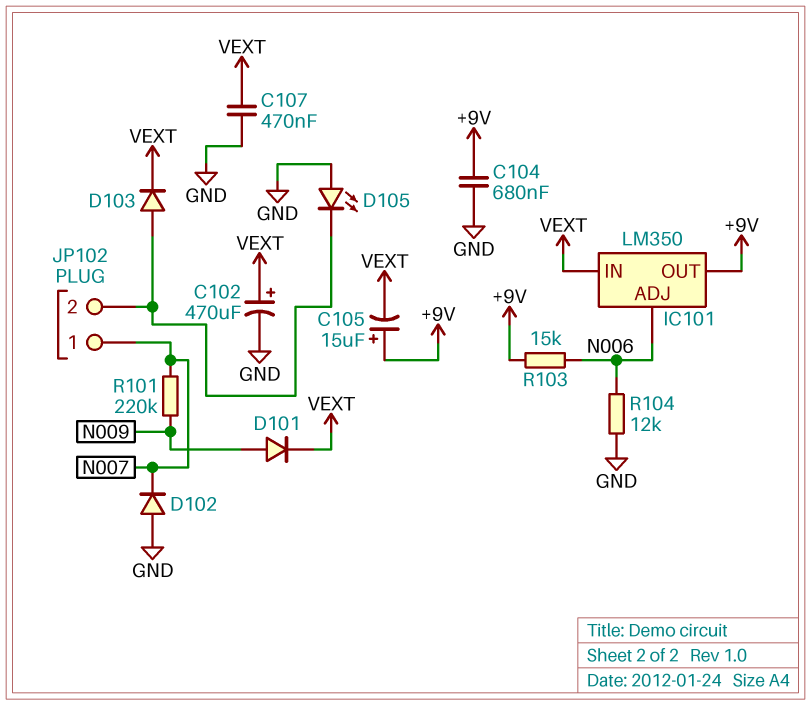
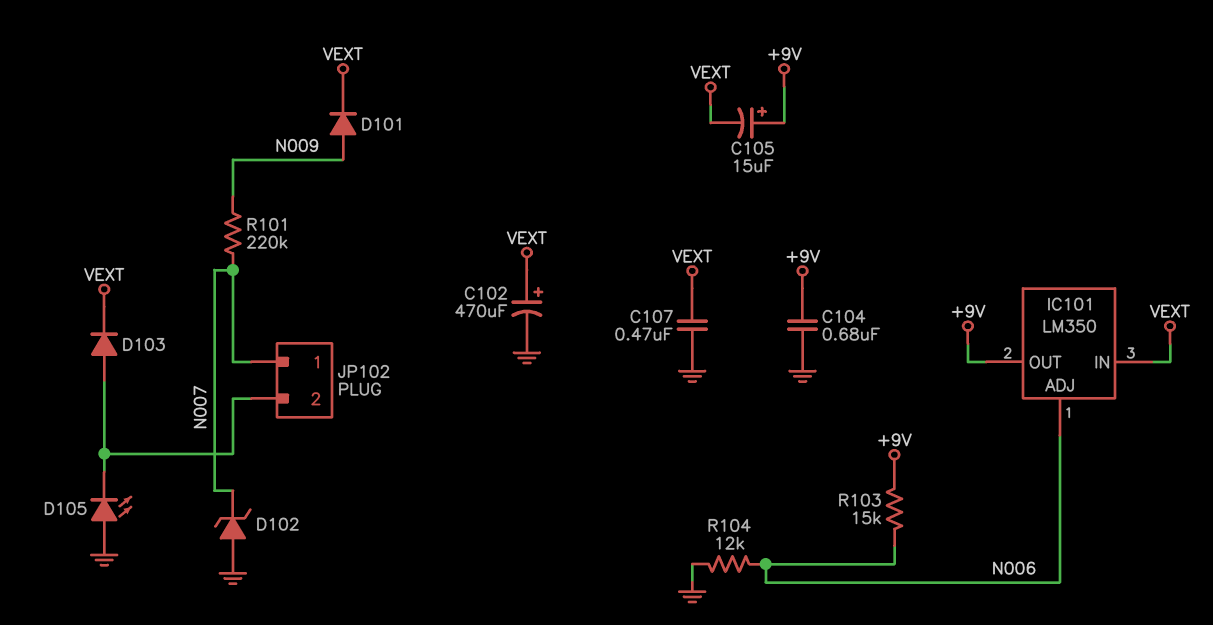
D102: diode (A GND, K N007) -> zener (A GND, K N007)

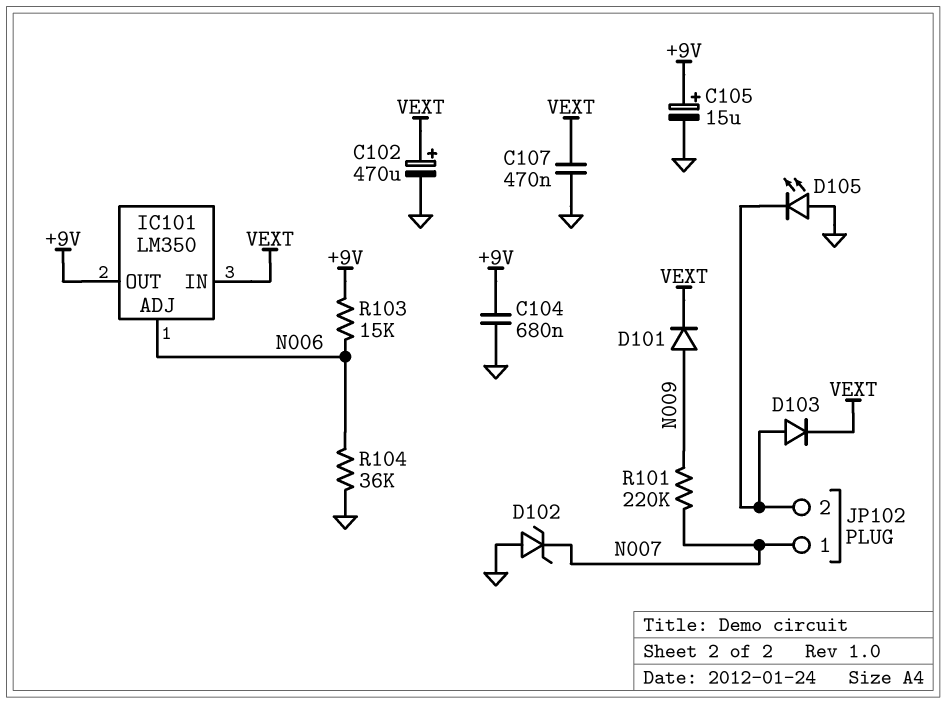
C105: 15uF (plus +9V, minus VEXT) -> 15uF (plus +9V, minus GND)
R104: 12k (GND, N006) -> 36k (GND, N006)

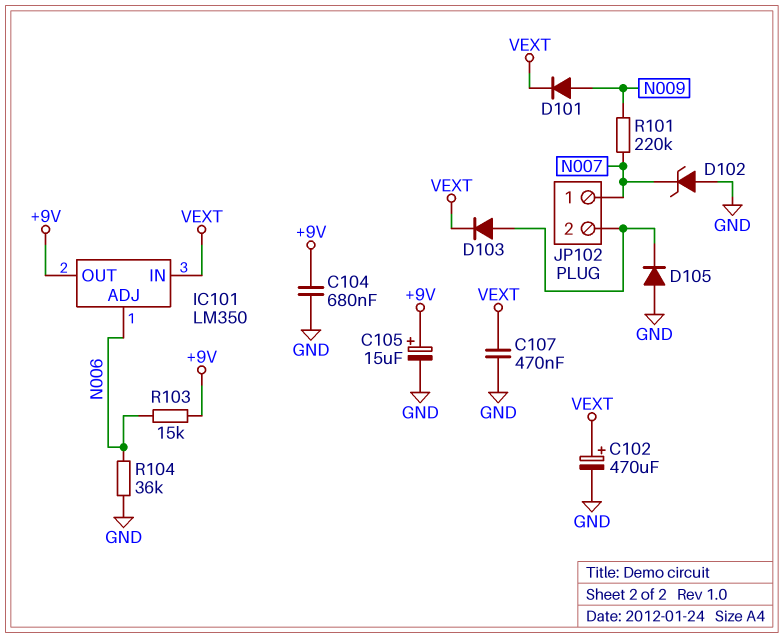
D105: LED (A GND, K JP102/2) -> diode (A GND, K JP102/2)

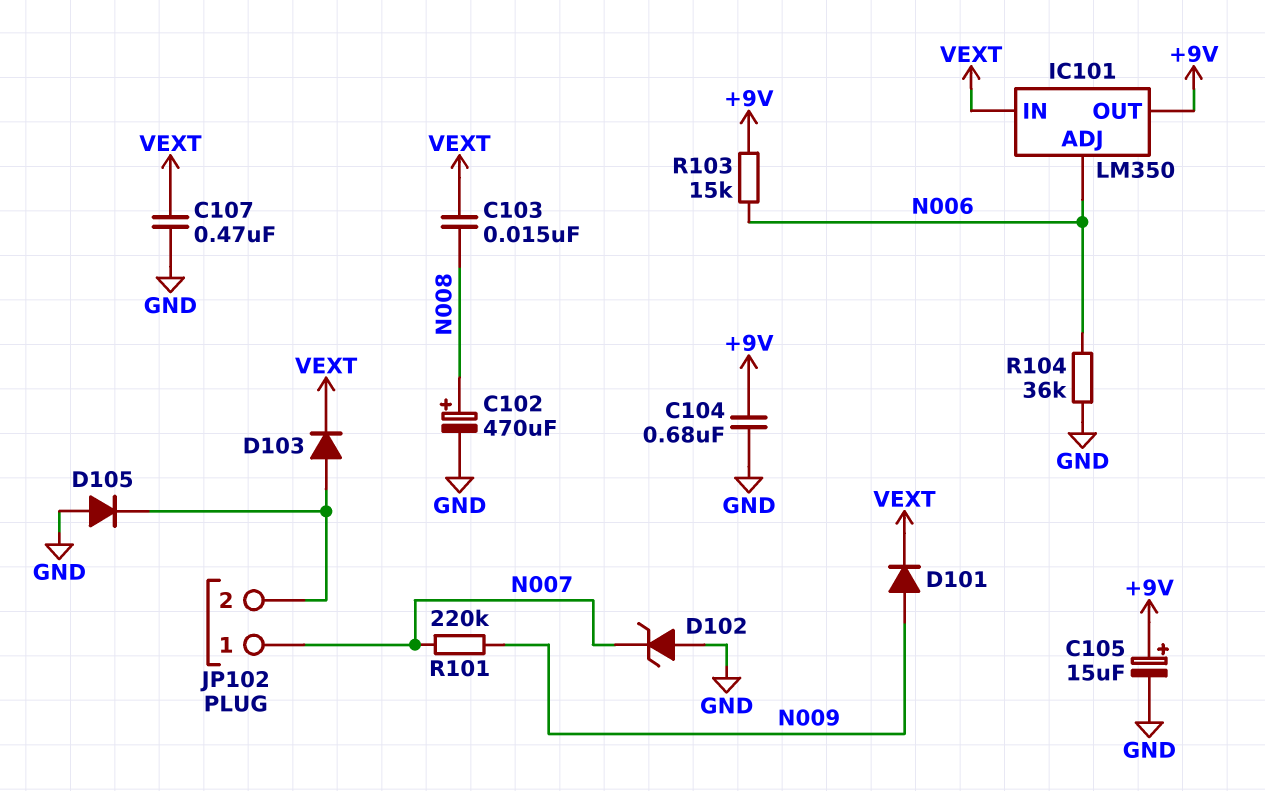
C102: 470uF (plus VEXT, minus GND) -> 470uF (plus N008, minus GND)
C103: none -> 15nF (N008, VEXT)

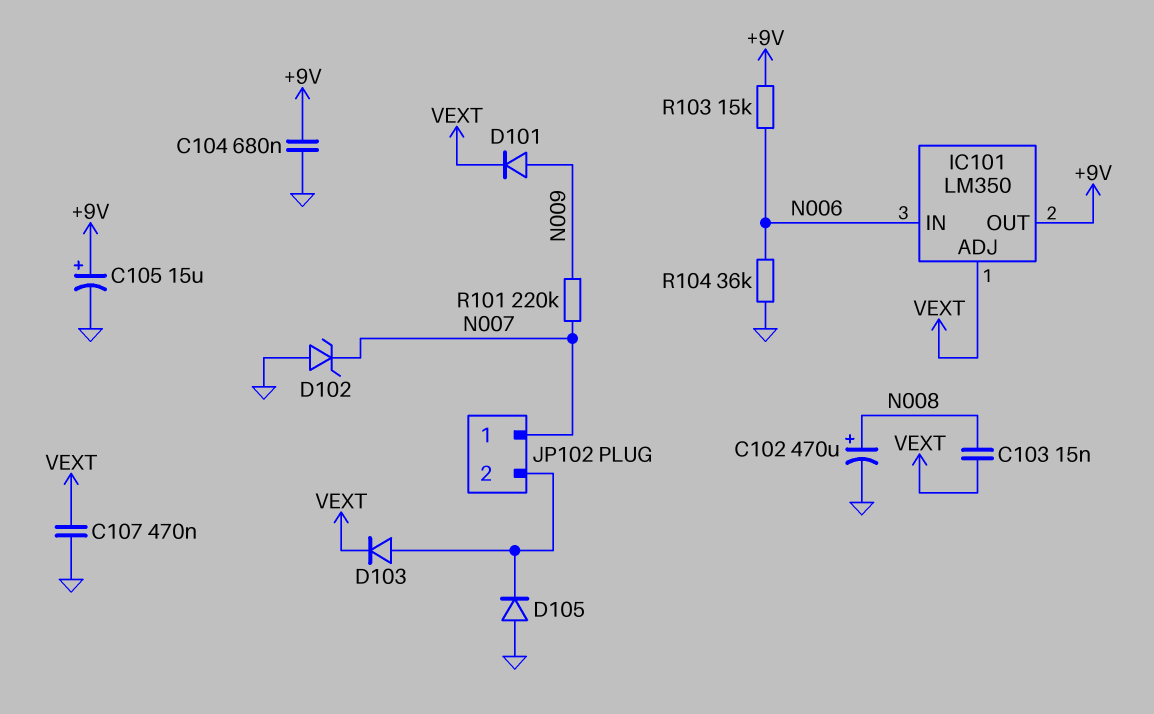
IC101 pin ADJ: N006 -> VEXT
IC101 pin IN: VEXT -> N006

